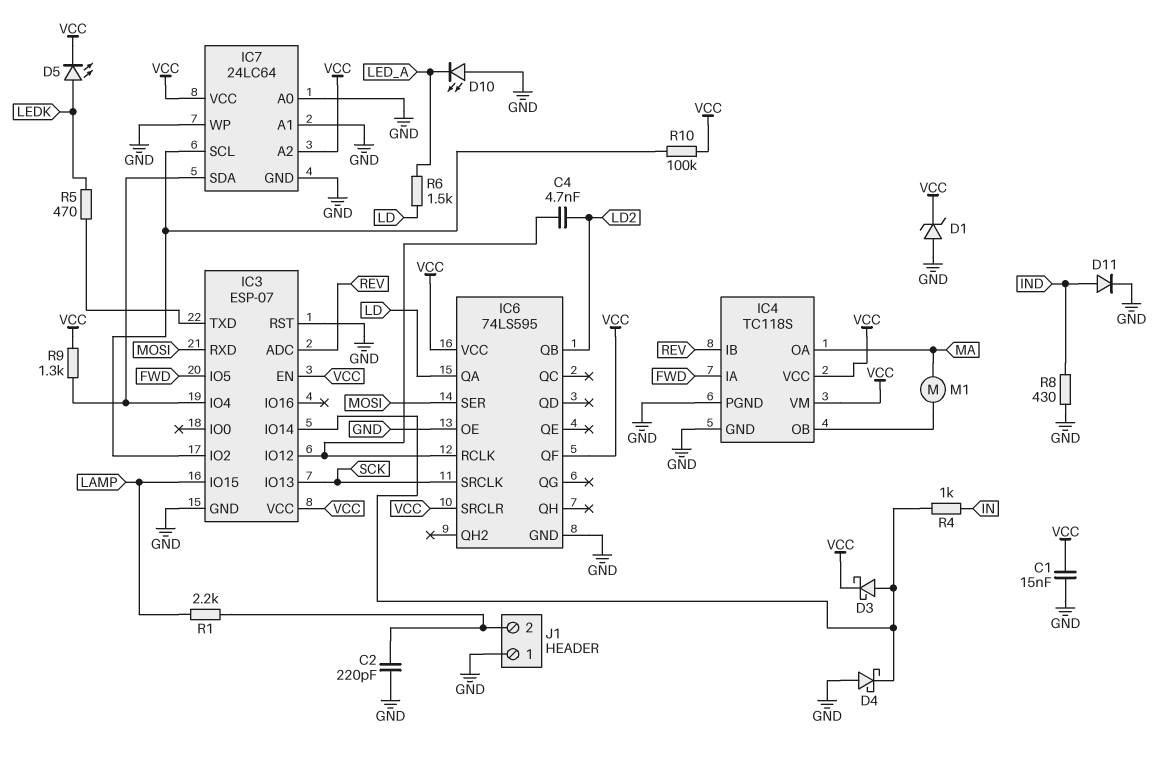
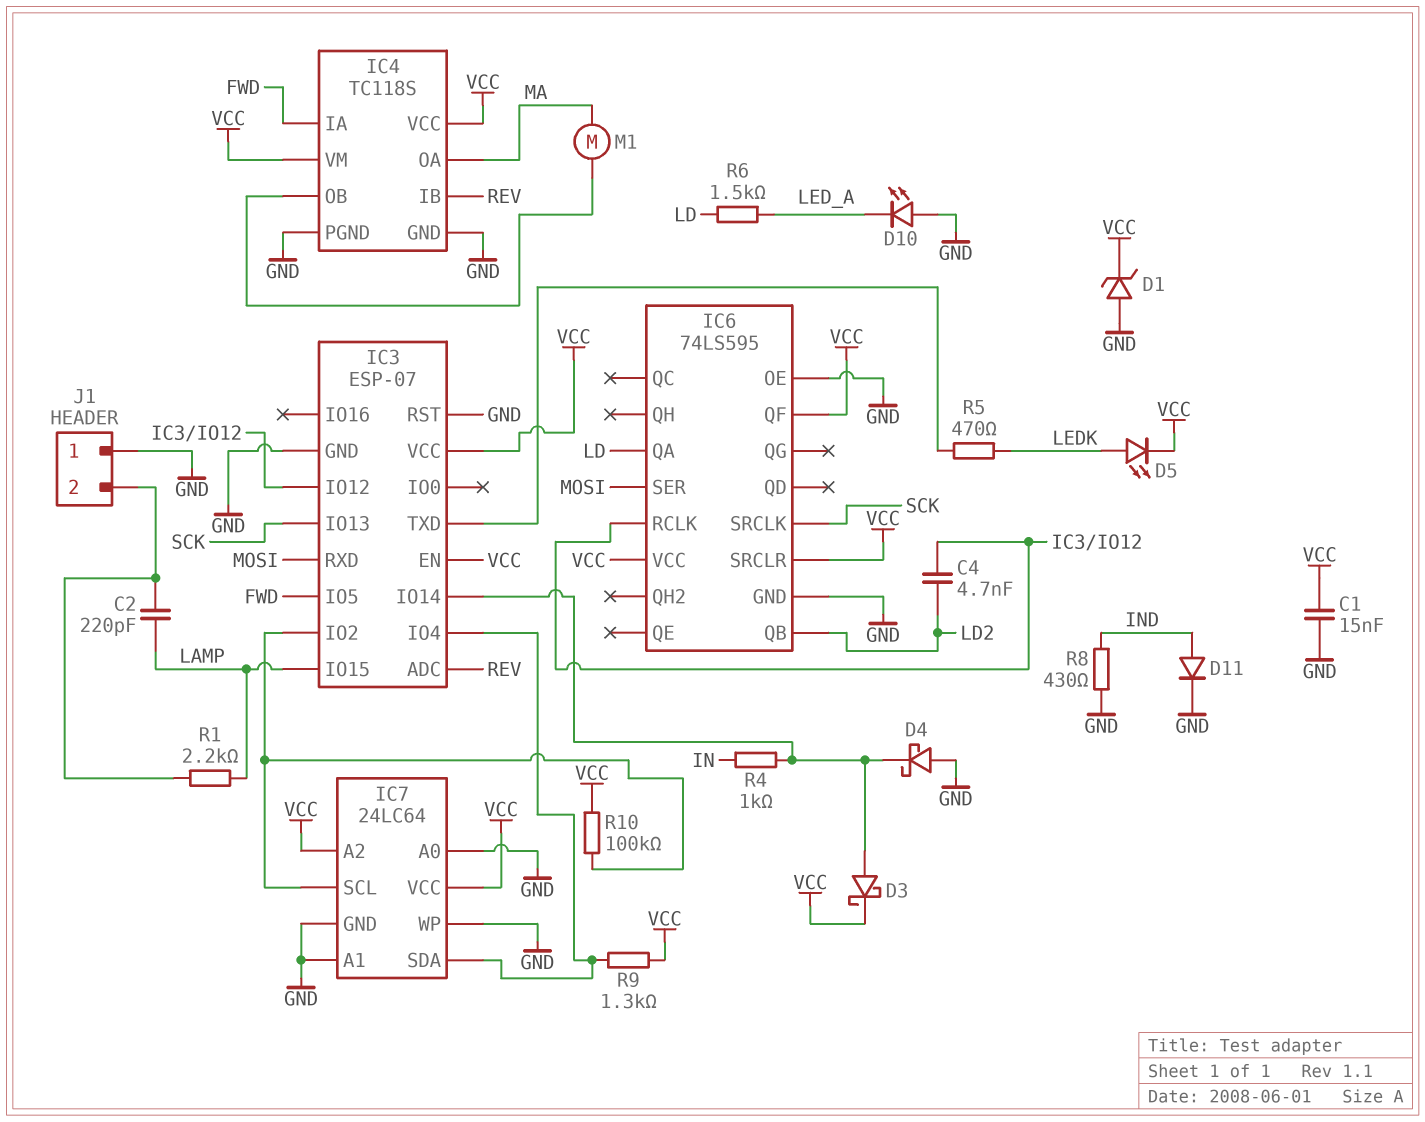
C2: 220pF (GND, J1/2) -> 220pF (J1/2, LAMP)

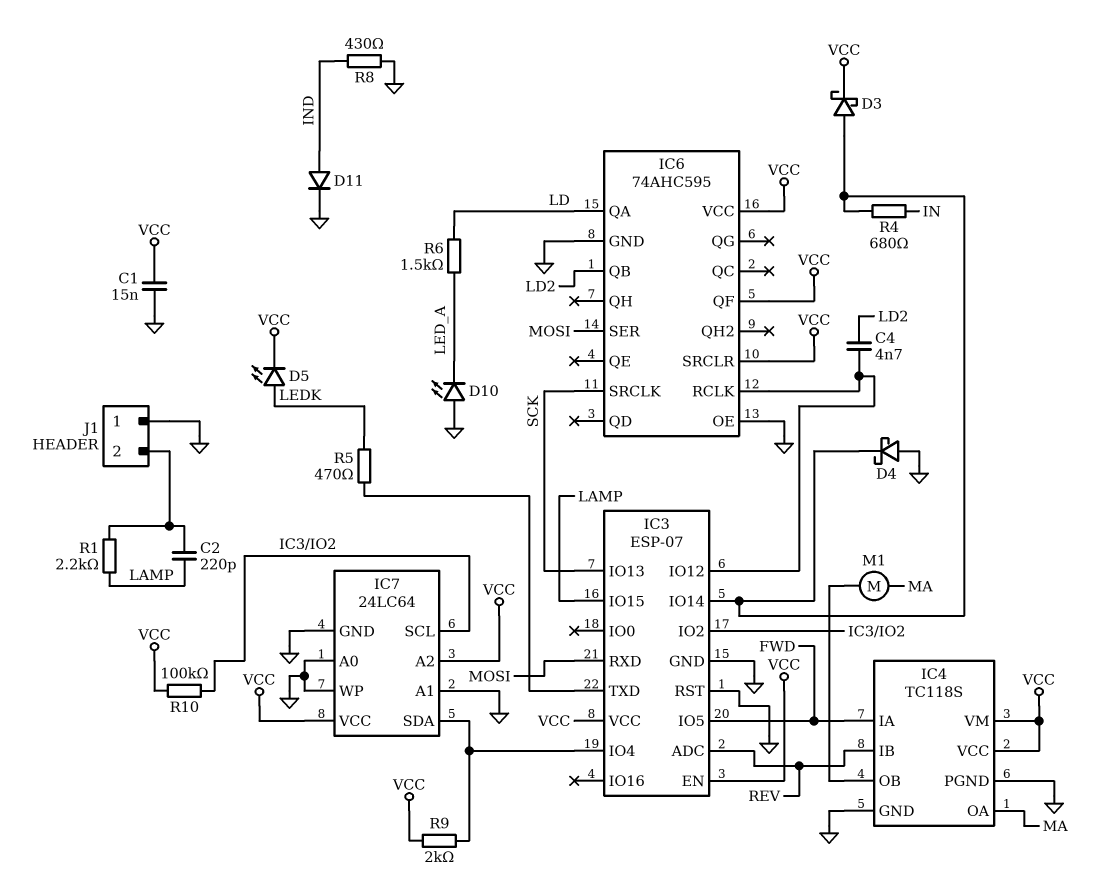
D1: zener (A GND, K VCC) -> none
IC6: 74LS595 -> 74AHC595
R4: 1k (IC3/IO14, IN) -> 680 (IC3/IO14, IN)
R9: 1.3k (IC3/IO4, VCC) -> 2k (IC3/IO4, VCC)

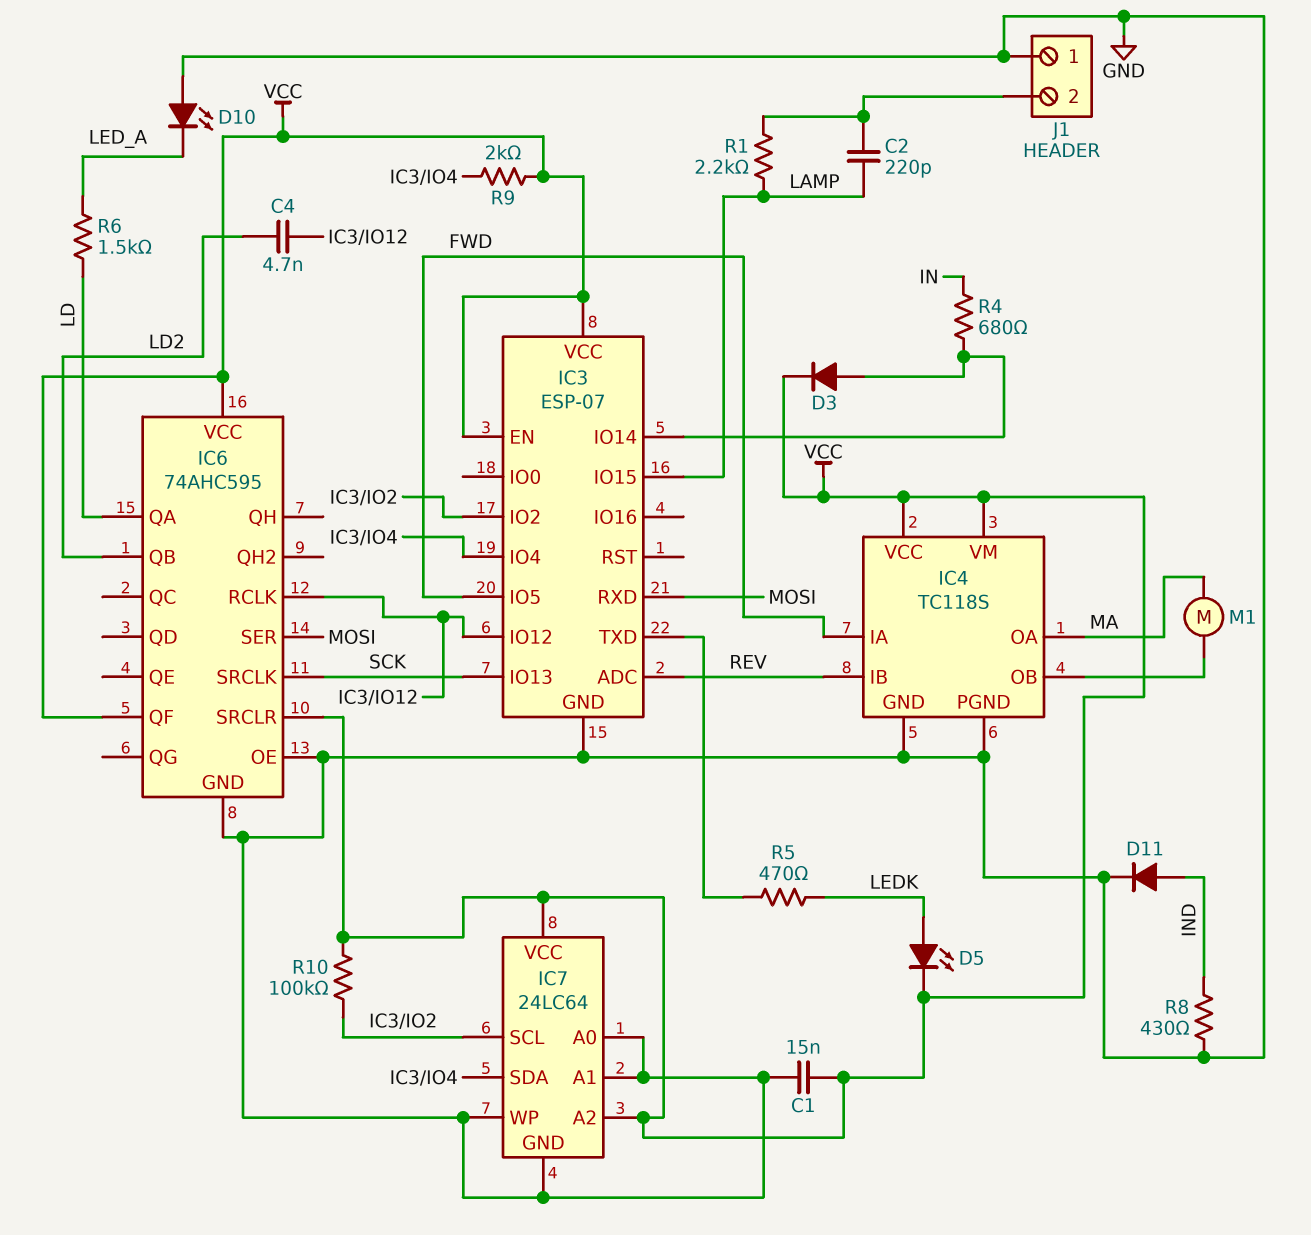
D3: schottky (A IC3/IO14, K VCC) -> diode (A IC3/IO14, K VCC)
D4: schottky (A GND, K IC3/IO14) -> none
IC3 pin RST: GND -> none

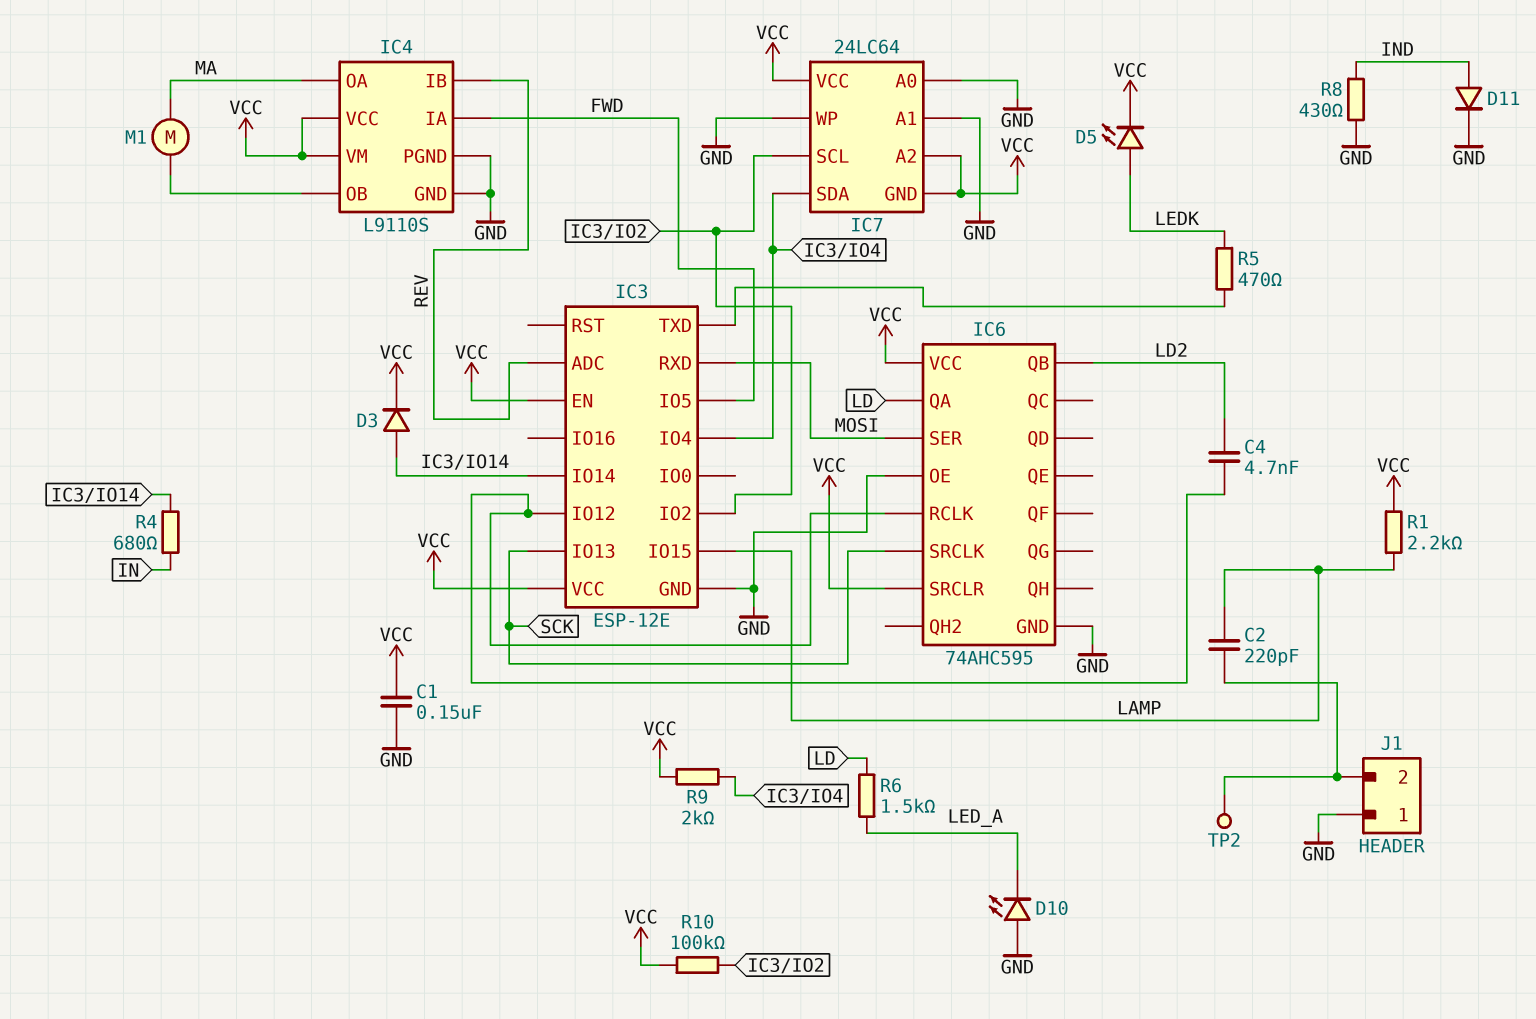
C1: 15nF (GND, VCC) -> 150nF (GND, VCC)
IC3: ESP-07 -> ESP-12E
IC4: TC118S -> L9110S
IC6 pin QF: VCC -> none
IC7 pin GND: GND -> VCC
R1: 2.2k (J1/2, LAMP) -> 2.2k (LAMP, VCC)
TP2: none -> test point (J1/2)

